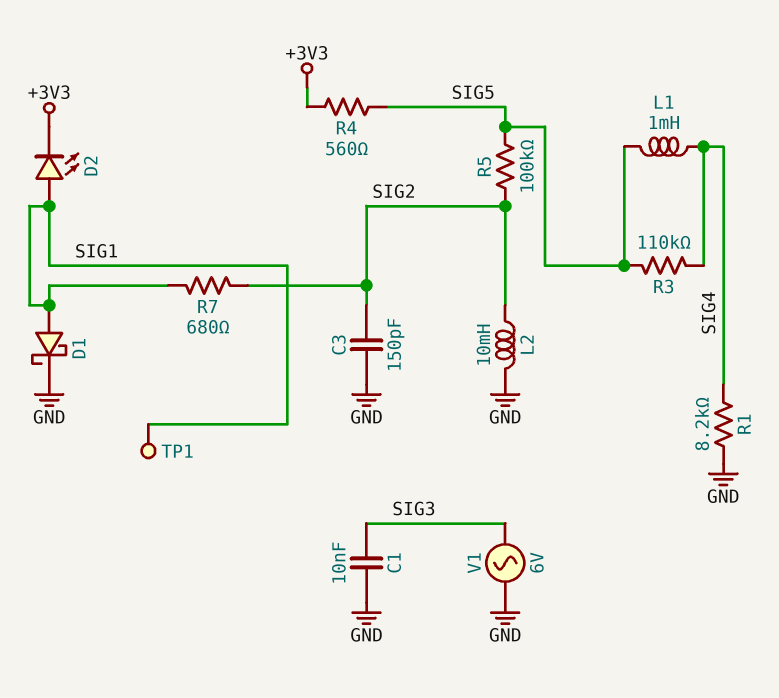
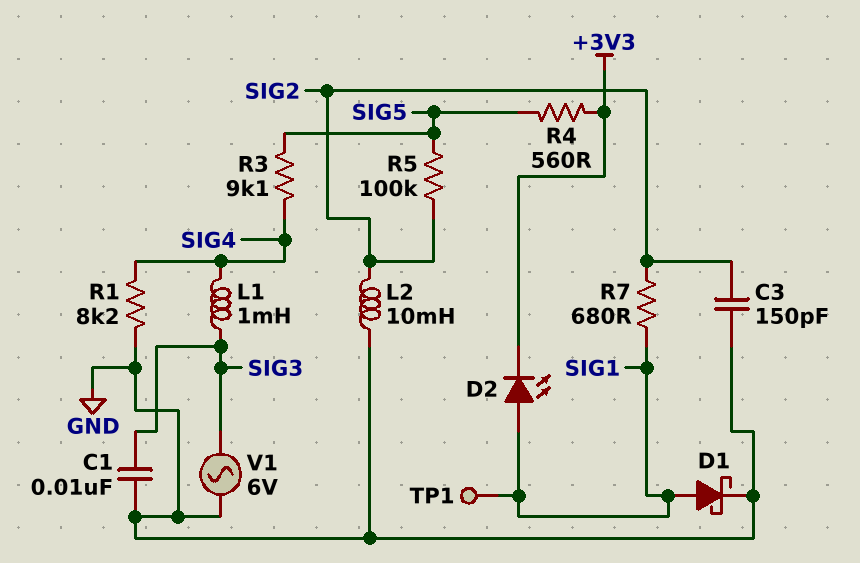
L1: 1mH (SIG4, SIG5) -> 1mH (SIG3, SIG4)
R3: 110k (SIG4, SIG5) -> 9.1k (SIG4, SIG5)

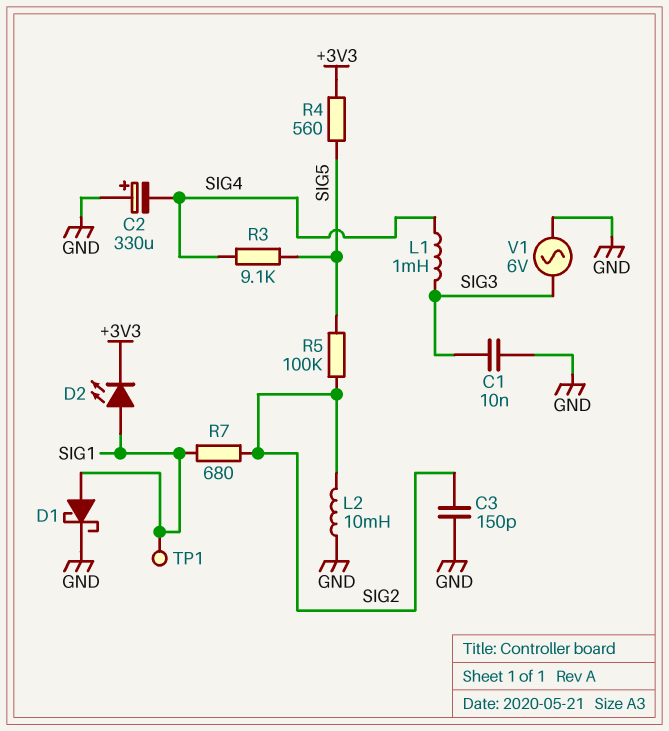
C2: none -> 330uF (plus GND, minus SIG4)
R1: 8.2k (GND, SIG4) -> none

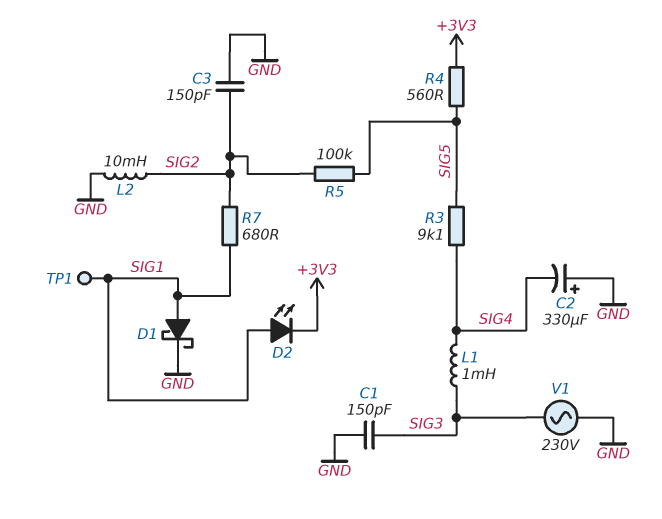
C1: 10nF (GND, SIG3) -> 150pF (GND, SIG3)
V1: AC 6V (GND, SIG3) -> AC 230V (GND, SIG3)

